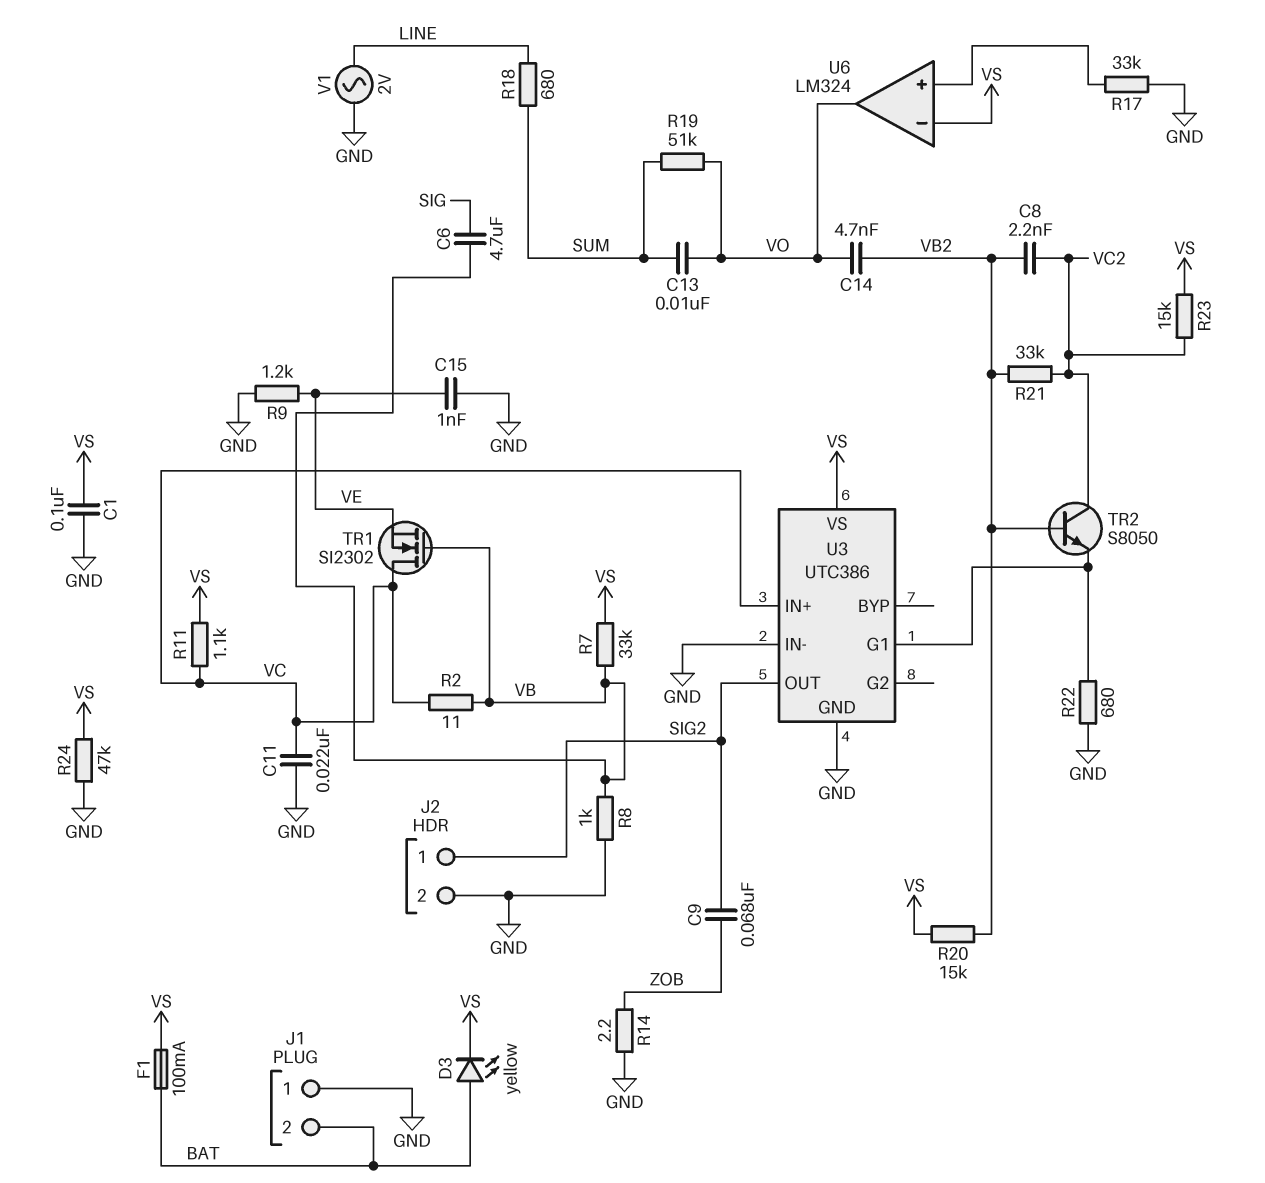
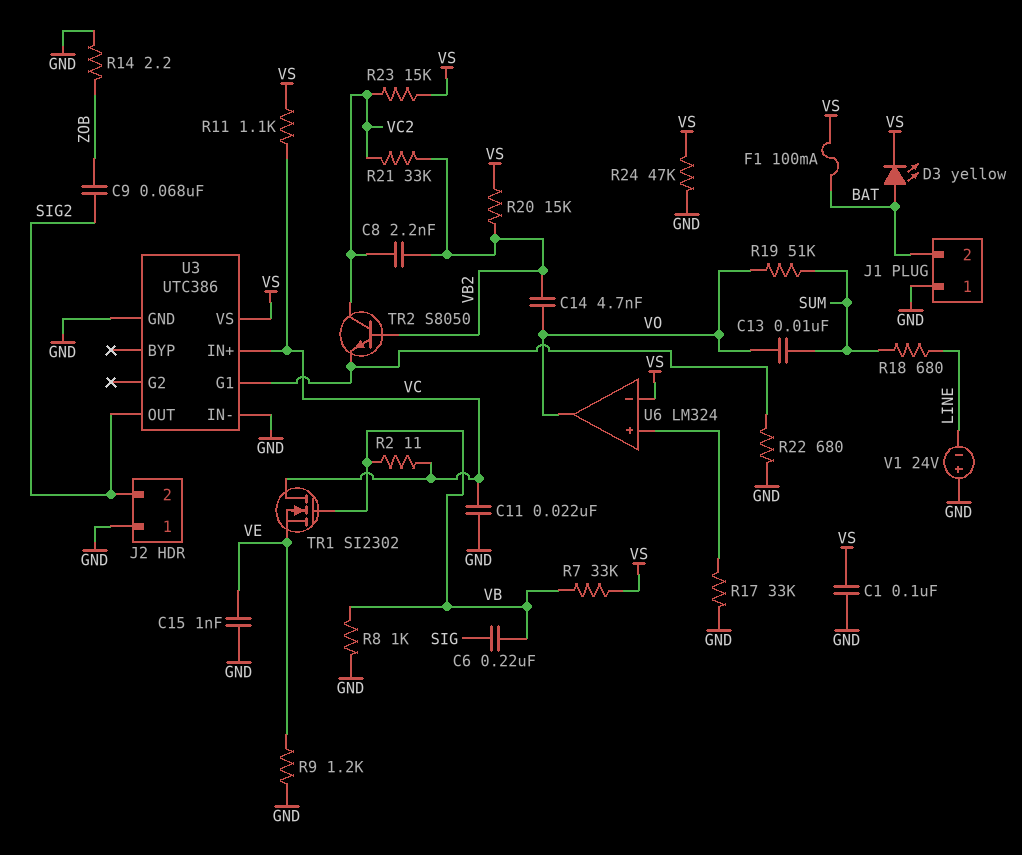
C6: 4.7uF (SIG, VB) -> 220nF (SIG, VB)
J2 pin 1: SIG2 -> GND
J2 pin 2: GND -> SIG2
V1: AC 2V (GND, LINE) -> 24V (plus GND, minus LINE)

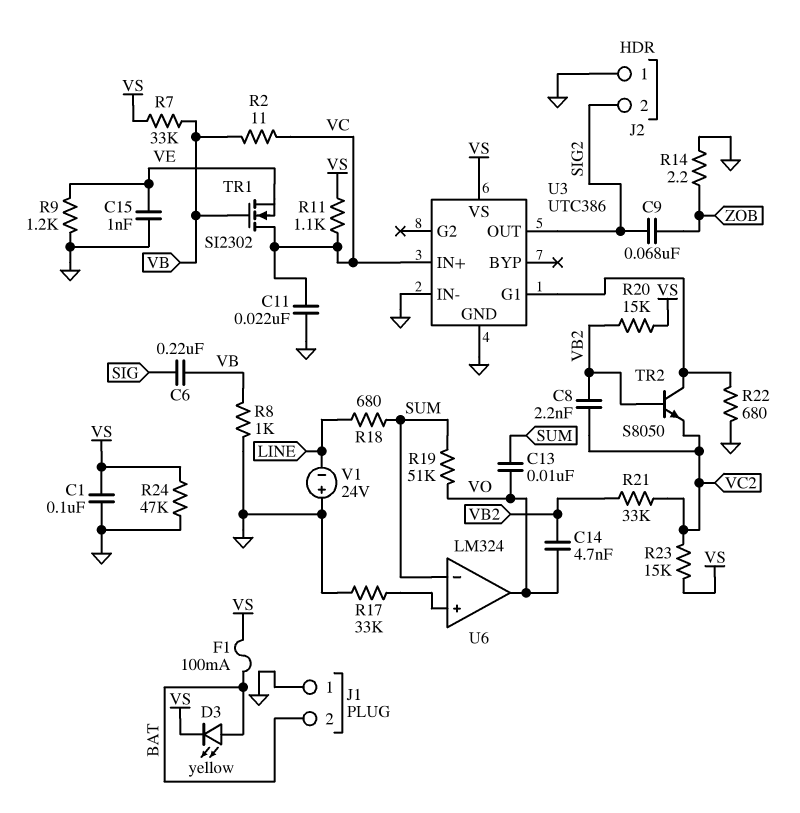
TR2: NPN S8050 (B VB2, C VC2, E U3/G1) -> NPN S8050 (B VB2, C U3/G1, E VC2)
U6 pin in-: VS -> SUM

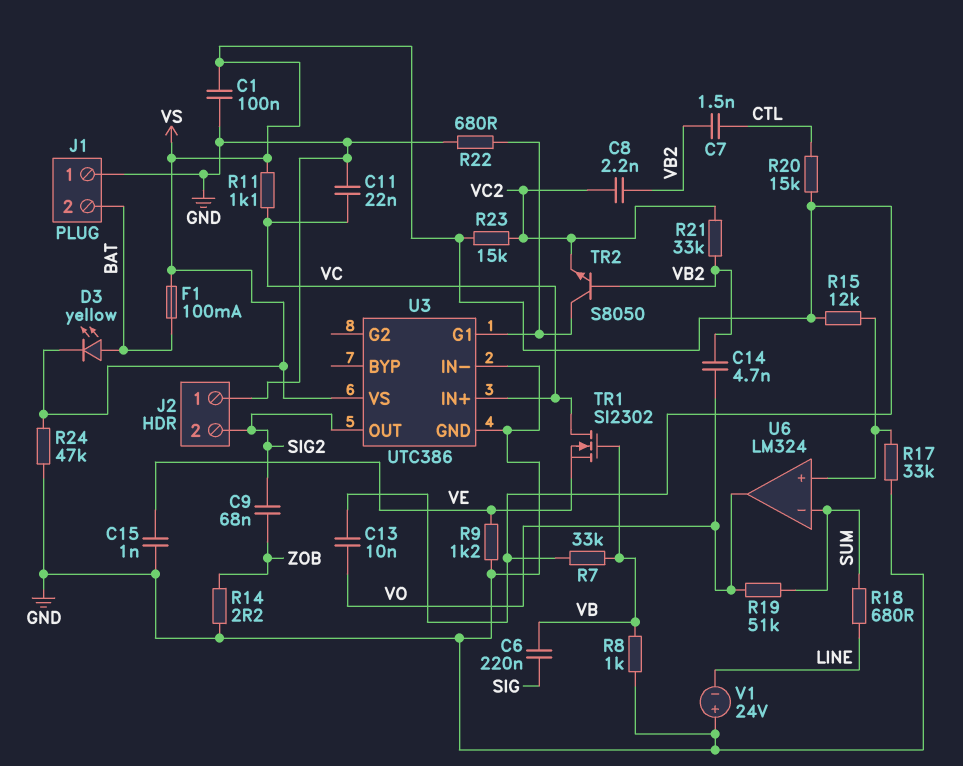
C7: none -> 1.5nF (CTL, VB2)
C13: 10nF (SUM, VO) -> 10nF (VO, VS)
R2: 11 (VB, VC) -> none
R15: none -> 12k (U6/in+, VS)
R20: 15k (VB2, VS) -> 15k (CTL, VS)

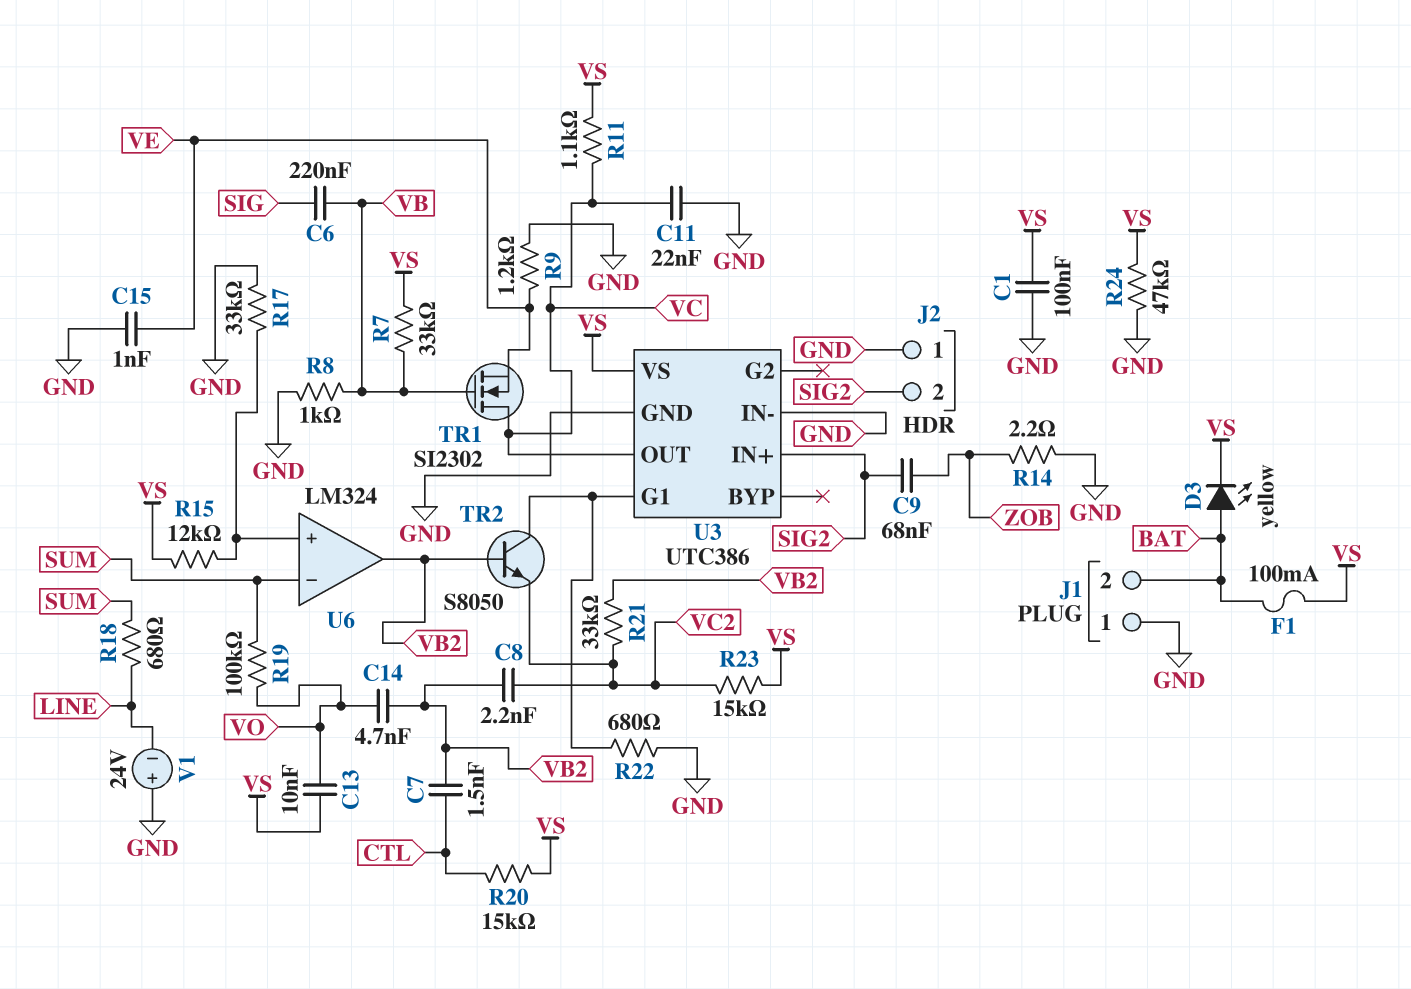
R19: 51k (SUM, VO) -> 100k (SUM, VO)
U3 pin IN+: VC -> SIG2
U3 pin OUT: SIG2 -> VC
U6 pin out: VO -> VB2

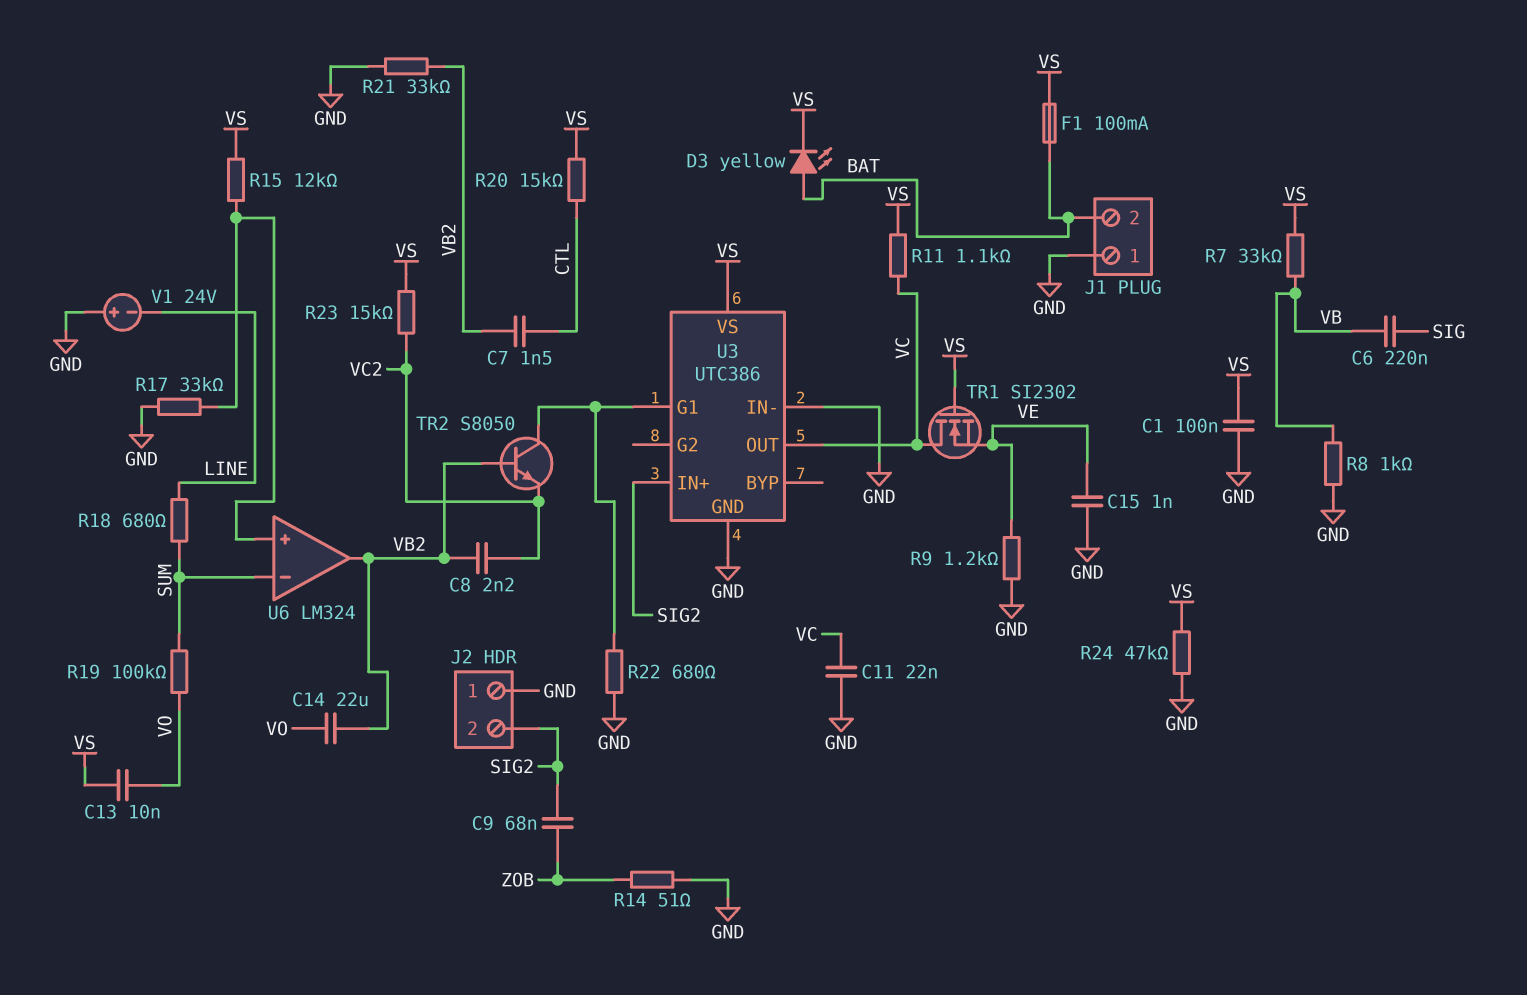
C14: 4.7nF (VB2, VO) -> 22uF (VB2, VO)
R14: 2.2 (GND, ZOB) -> 51 (GND, ZOB)
R21: 33k (VB2, VC2) -> 33k (GND, VB2)
TR1: NMOS SI2302 (G VB, D VC, S VE) -> NMOS SI2302 (G VS, D VC, S VE)

